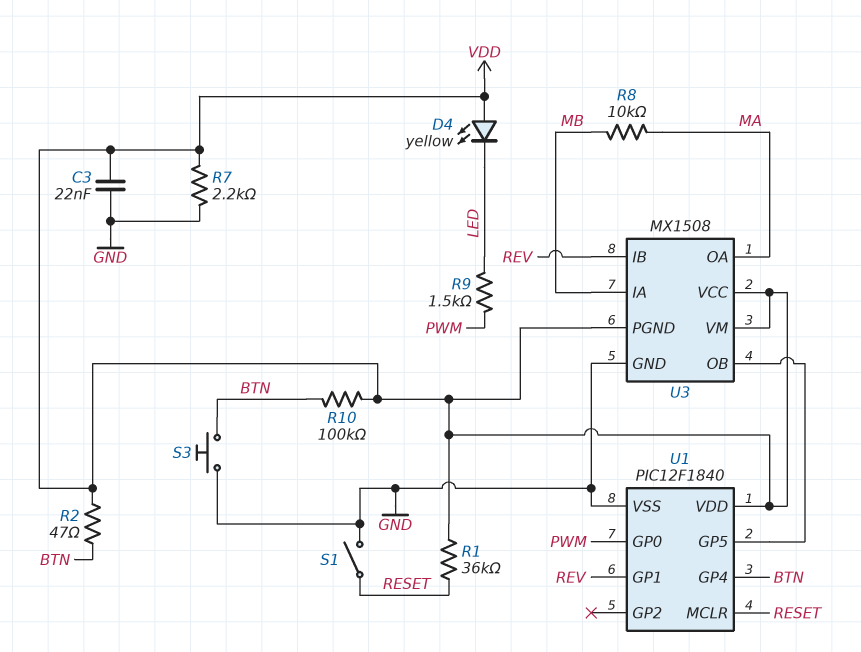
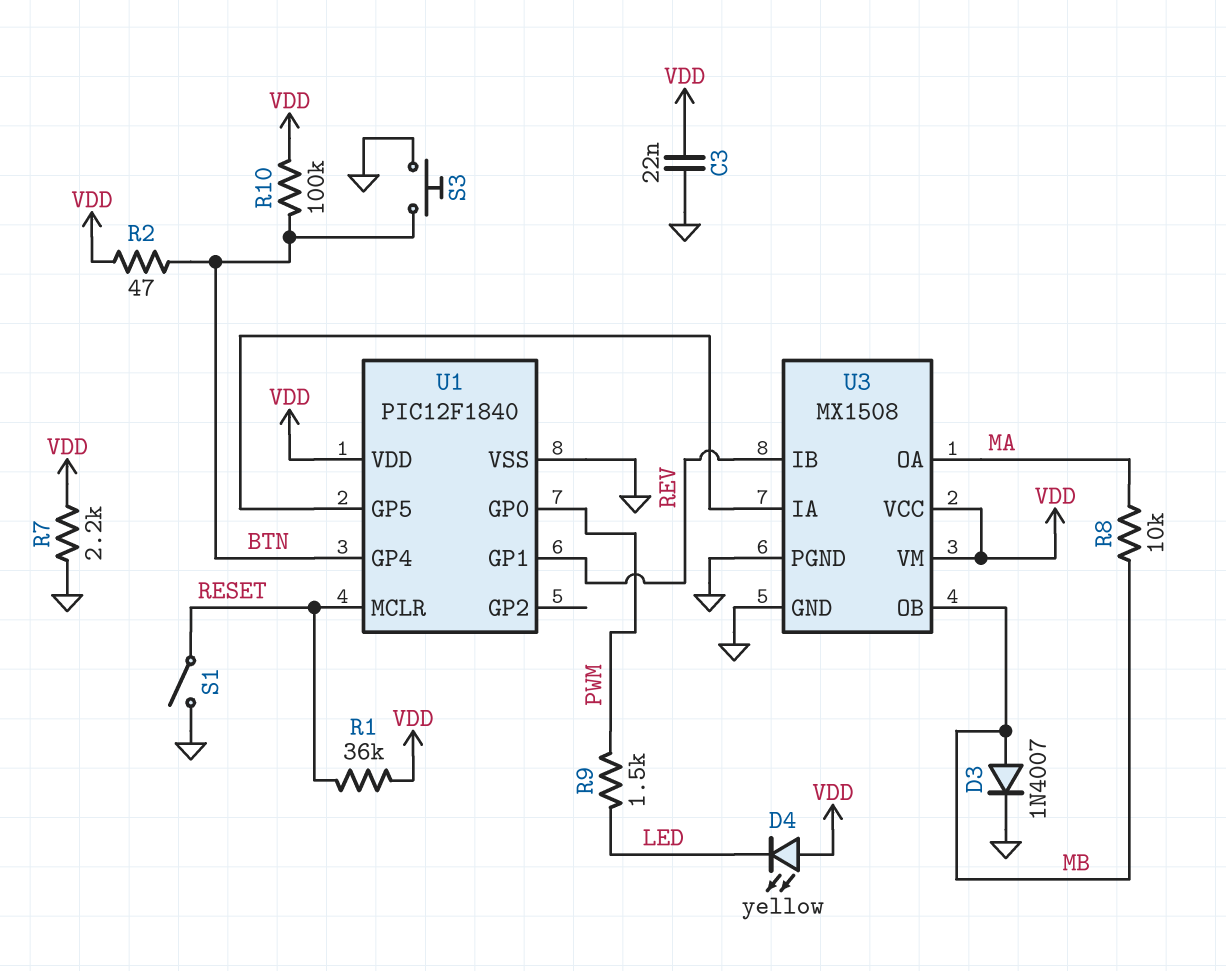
D3: none -> diode 1N4007 (A MB, K GND)
U3 pin IA: MB -> U1/GP5
U3 pin OB: U1/GP5 -> MB
U3 pin PGND: VDD -> GND

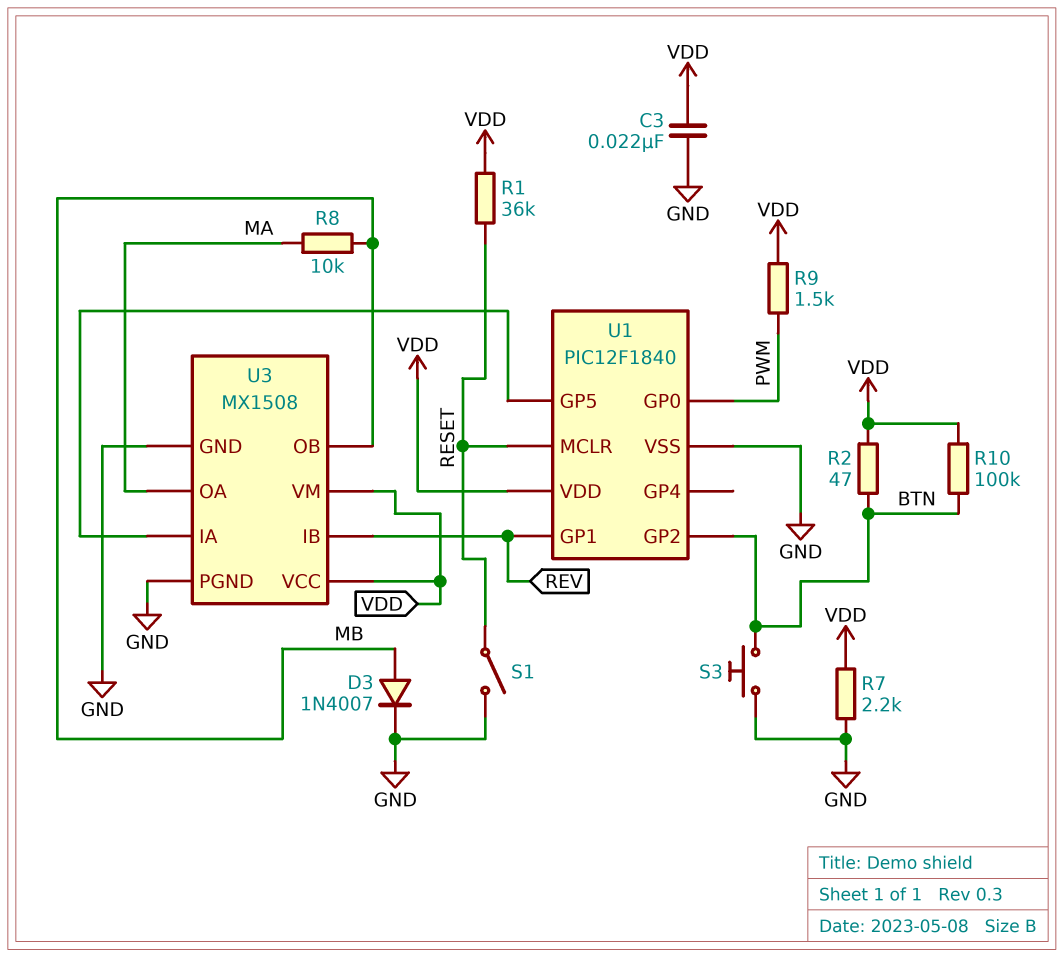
D4: LED yellow (A VDD, K LED) -> none
R9: 1.5k (LED, PWM) -> 1.5k (PWM, VDD)
U1 pin GP2: none -> BTN
U1 pin GP4: BTN -> none

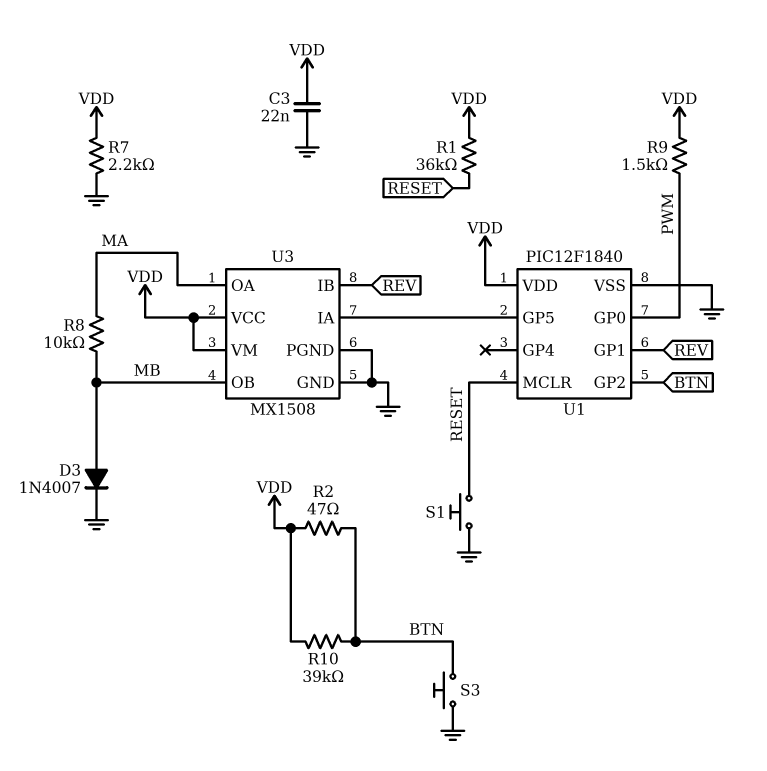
R10: 100k (BTN, VDD) -> 39k (BTN, VDD)
S1: switch (GND, RESET) -> button (GND, RESET)

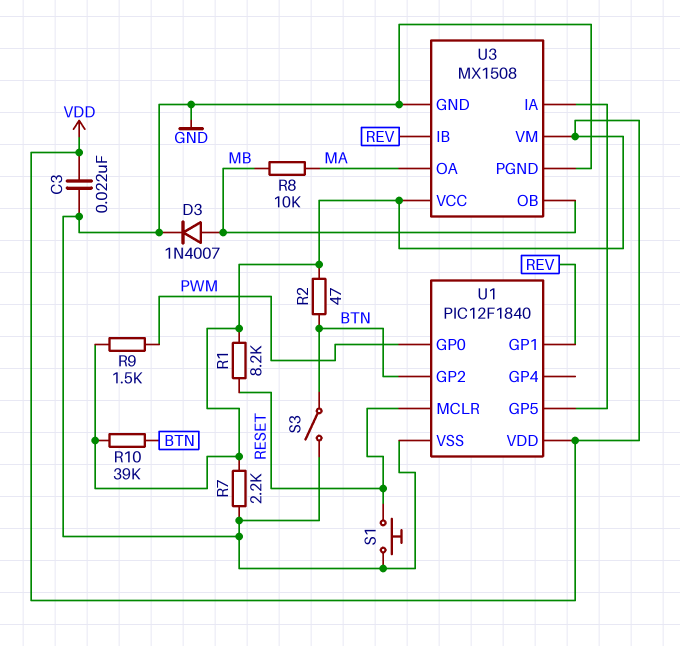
R1: 36k (RESET, VDD) -> 8.2k (RESET, VDD)
S3: button (BTN, GND) -> switch (BTN, GND)

